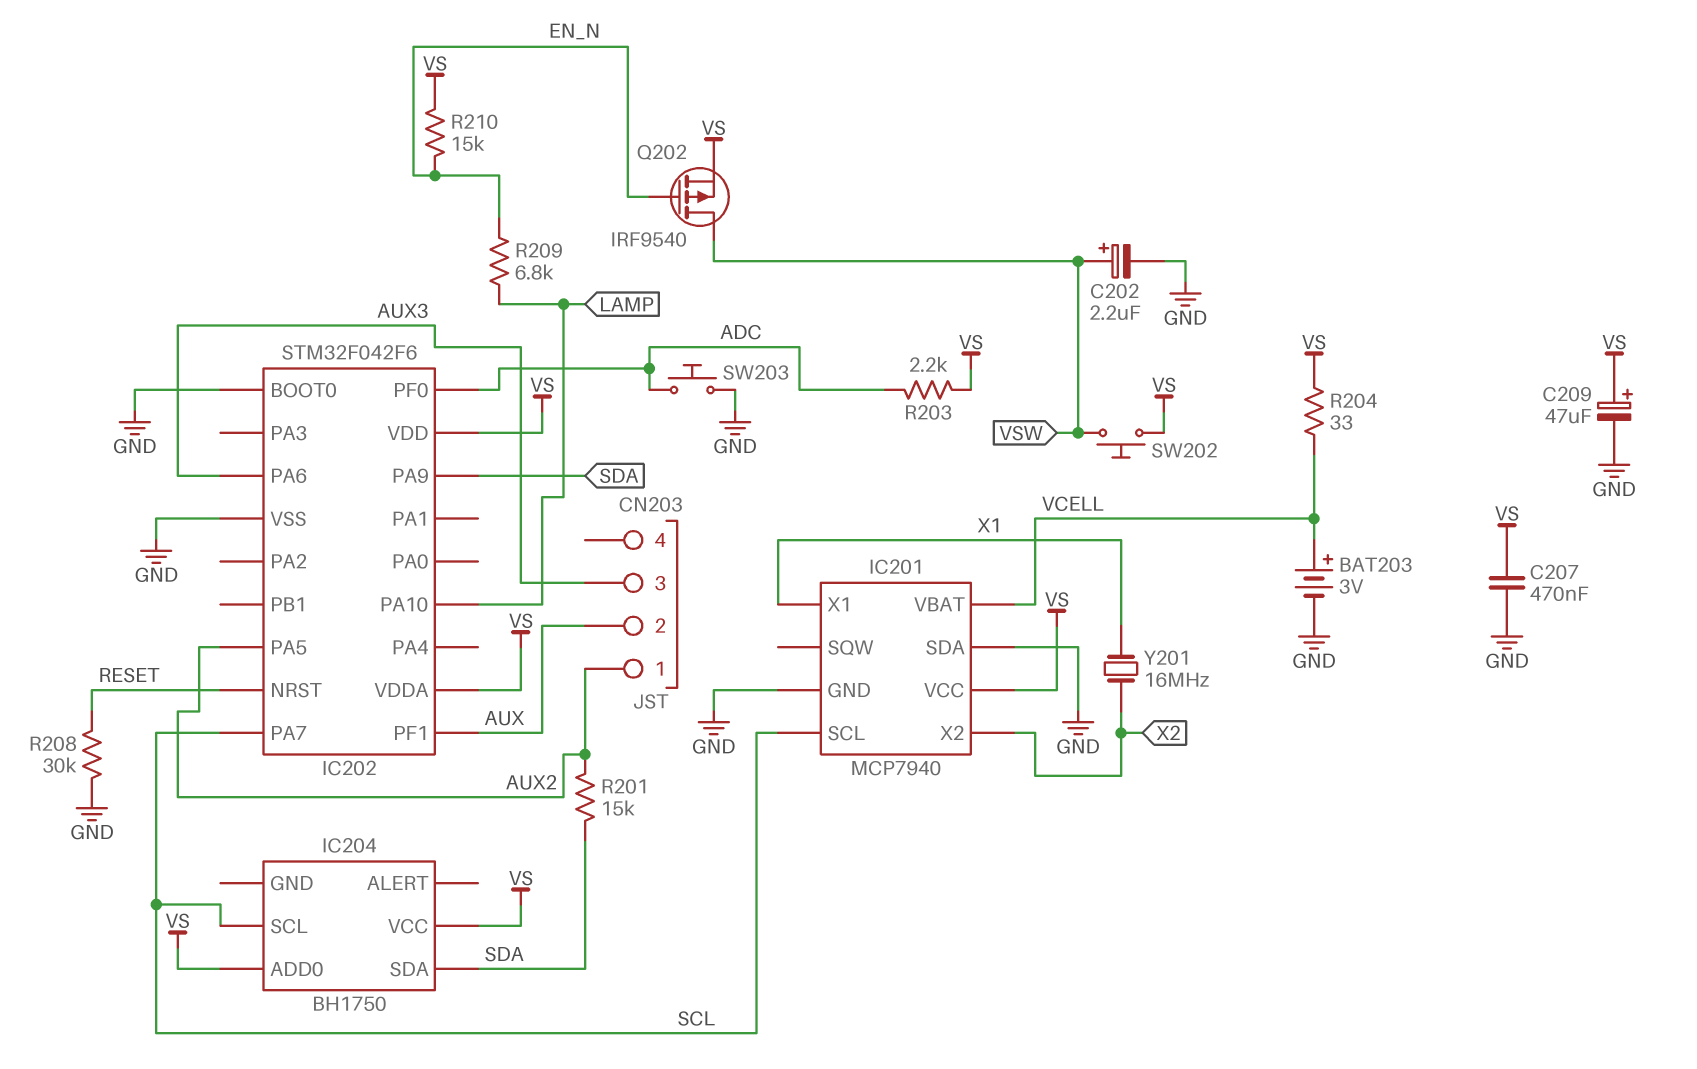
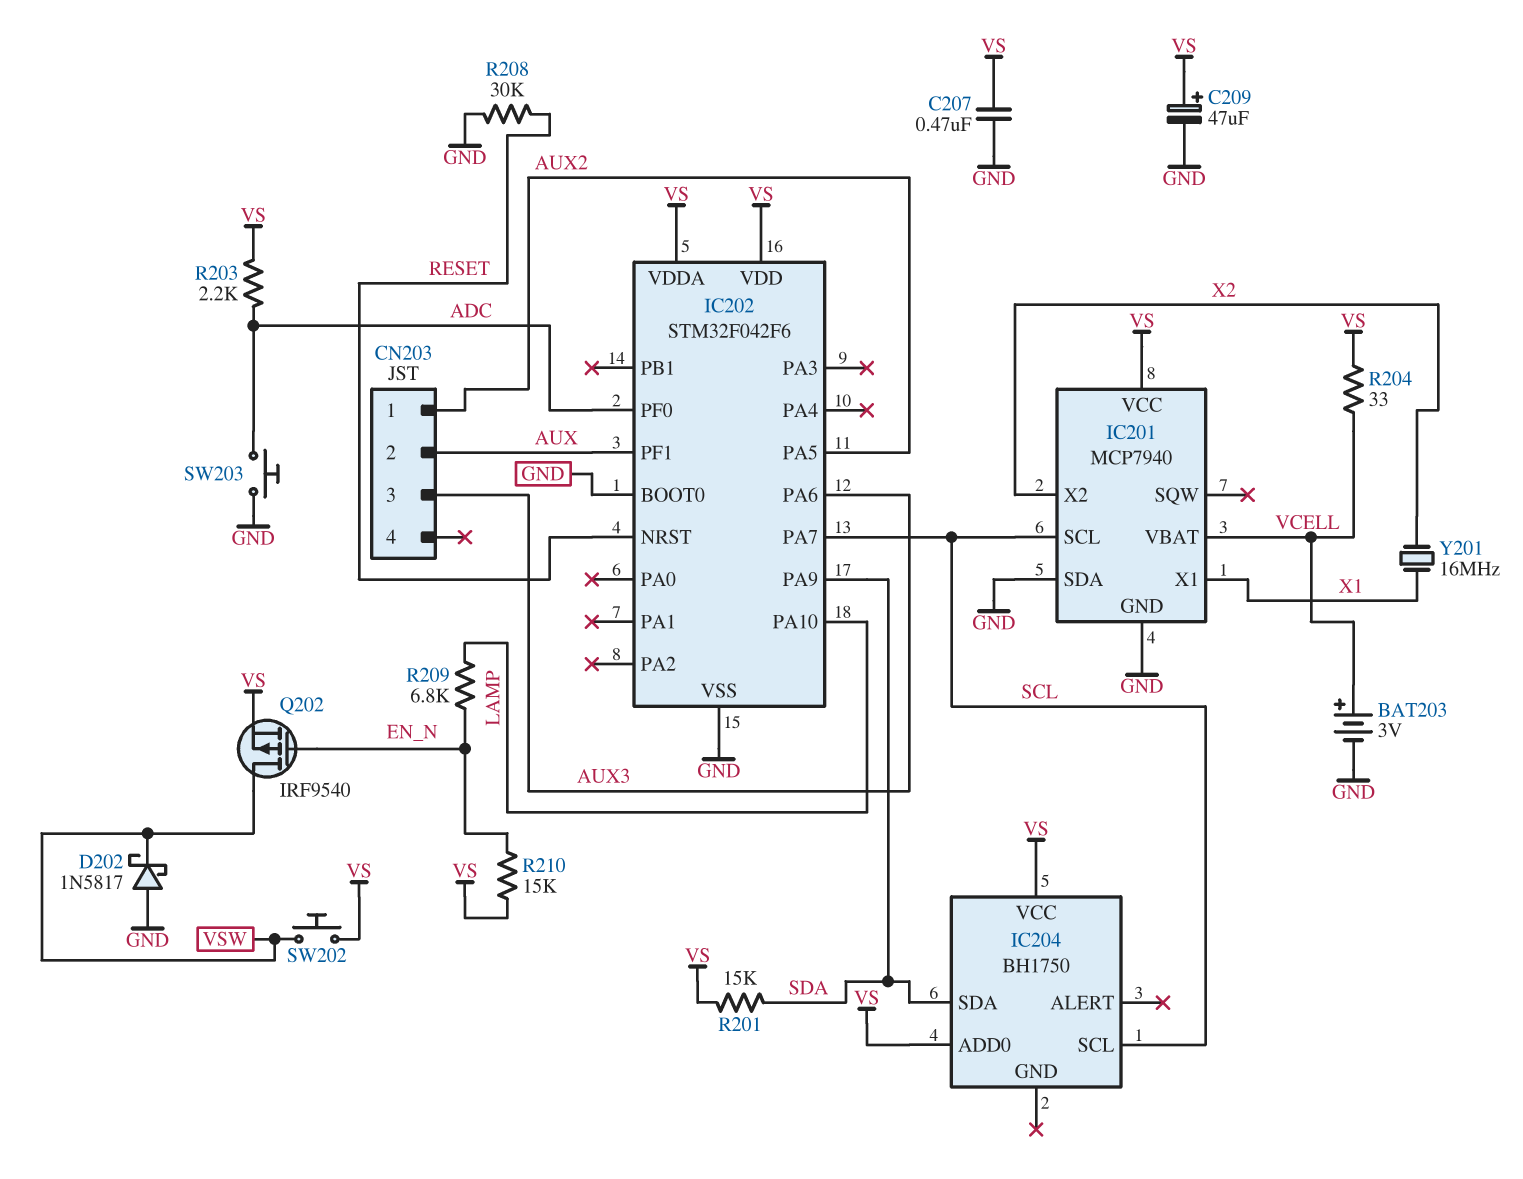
C202: 2.2uF (plus VSW, minus GND) -> none
D202: none -> schottky 1N5817 (A GND, K VSW)
R201: 15k (AUX2, SDA) -> 15k (SDA, VS)

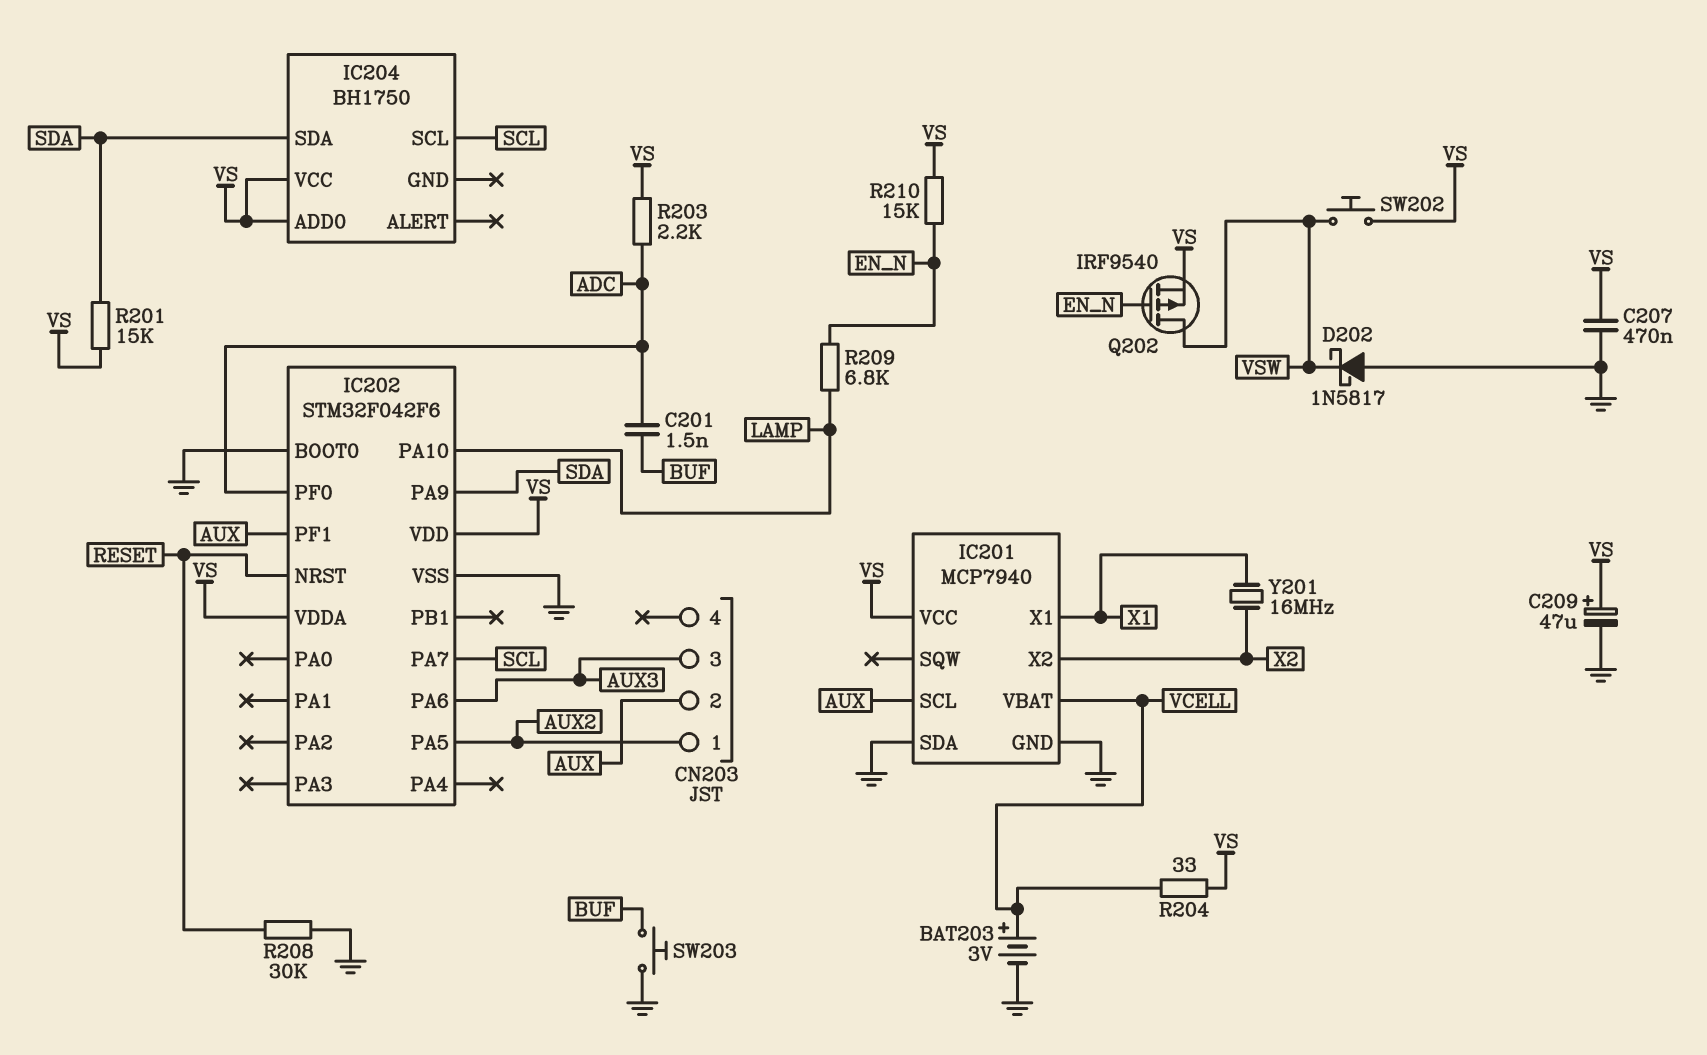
C201: none -> 1.5nF (ADC, BUF)
IC201 pin SCL: SCL -> AUX
SW203: button (ADC, GND) -> button (BUF, GND)

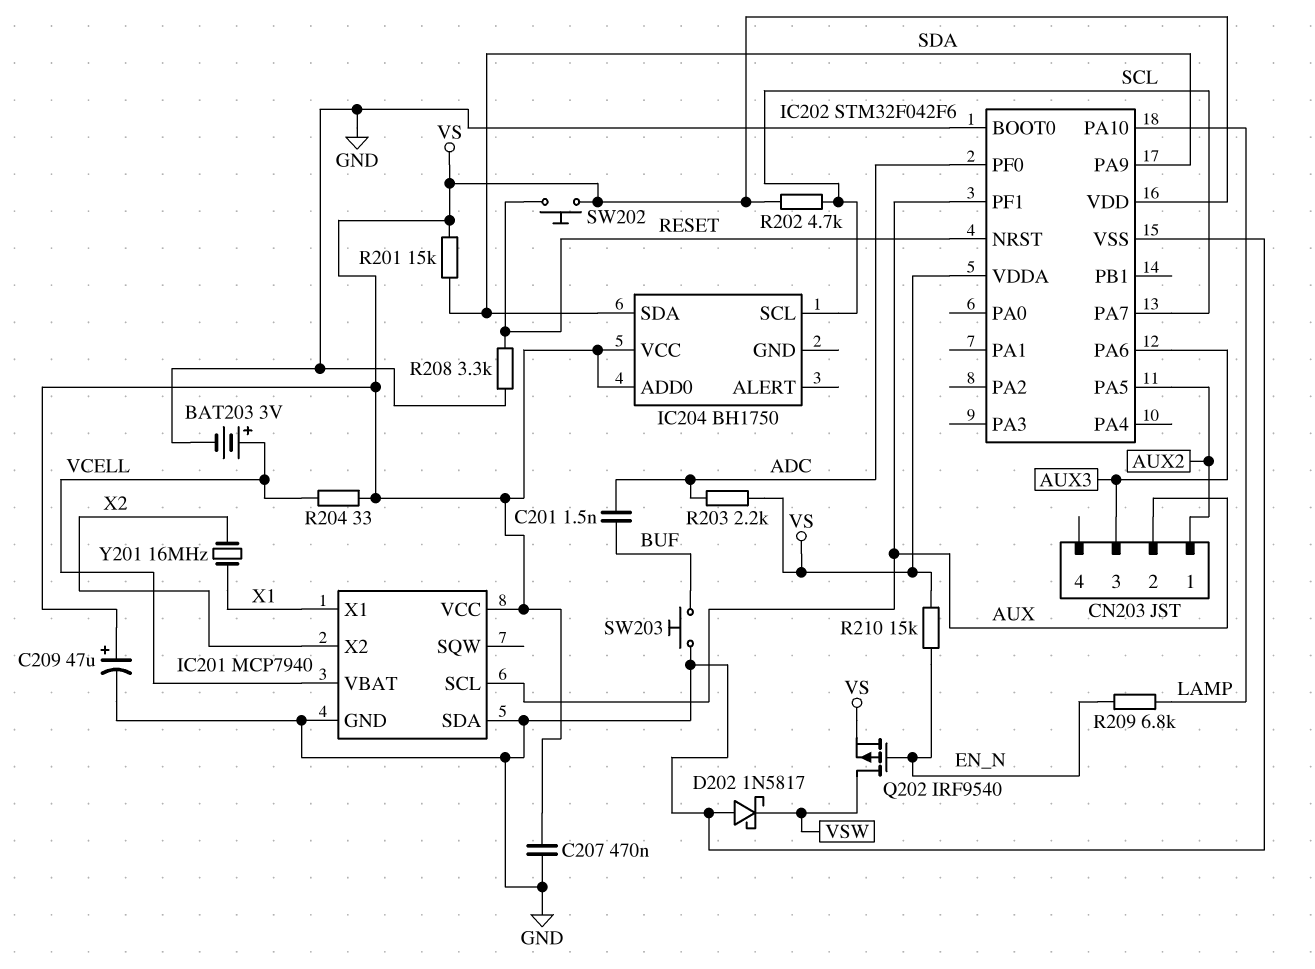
R202: none -> 4.7k (SCL, VS)
R208: 30k (GND, RESET) -> 3.3k (GND, RESET)
SW202: button (VS, VSW) -> button (RESET, VS)

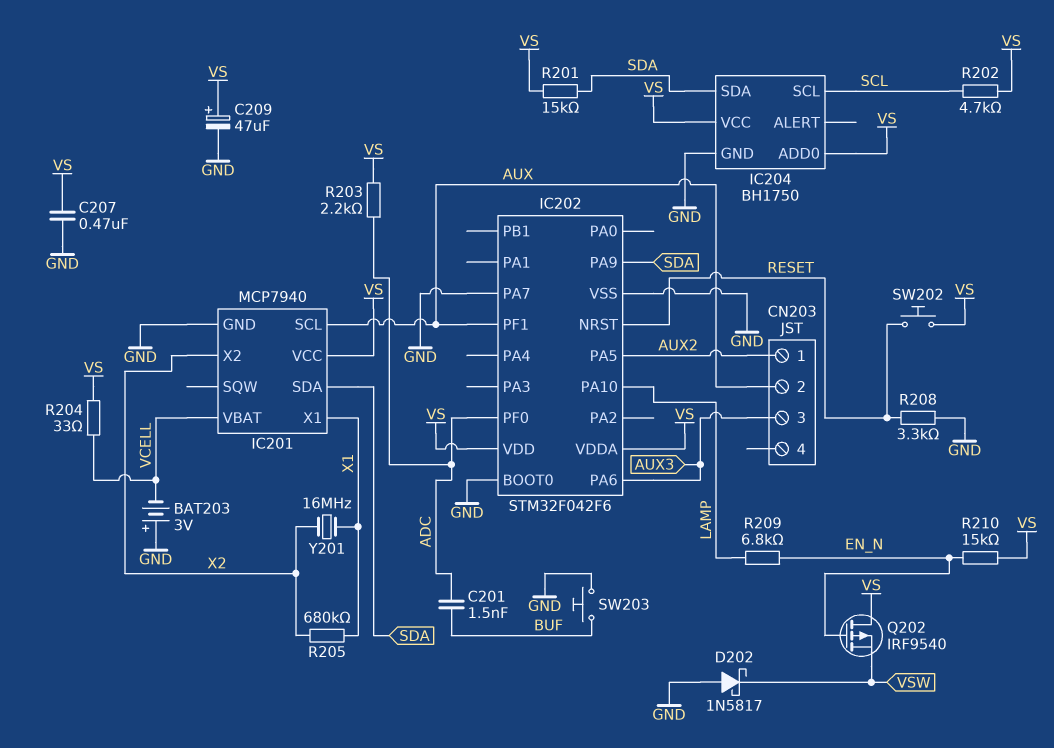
BAT203: 3V (plus VCELL, minus GND) -> 3V (plus GND, minus VCELL)
IC201 pin SDA: GND -> SDA
IC202 pin PA7: SCL -> GND
IC204 pin GND: none -> GND
Q202: PMOS IRF9540 (G EN_N, D VSW, S VS) -> PMOS IRF9540 (G EN_N, D VS, S VSW)
R205: none -> 680k (X1, X2)

